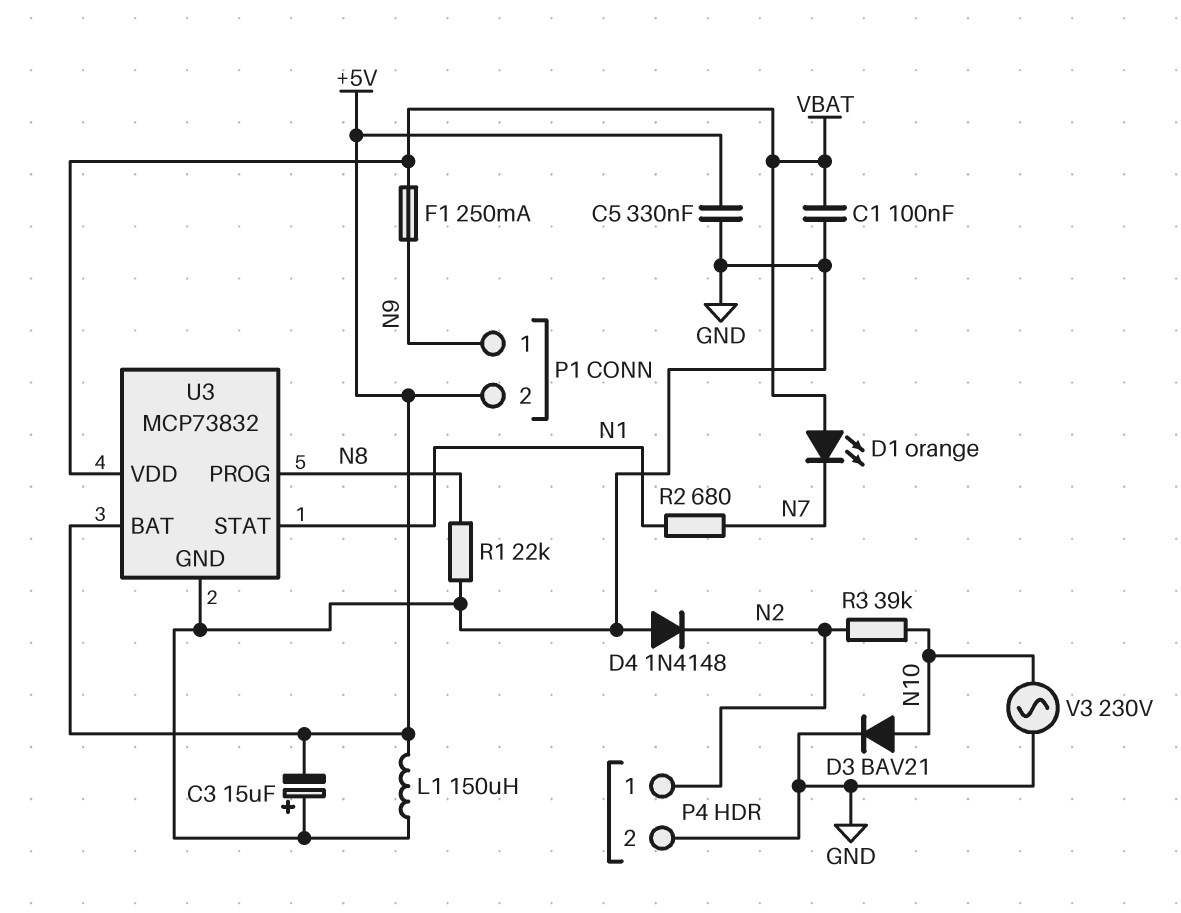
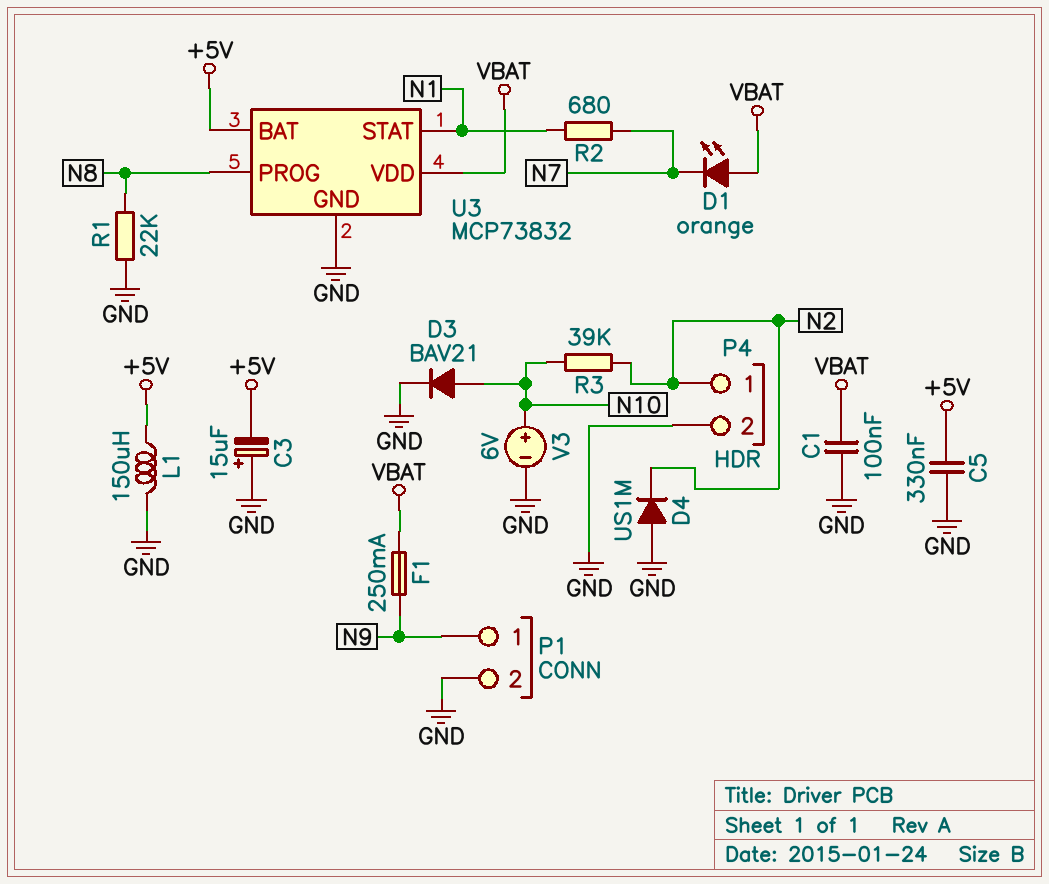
D4: diode 1N4148 (A GND, K N2) -> diode US1M (A GND, K N2)
P1 pin 2: +5V -> GND
V3: AC 230V (GND, N10) -> 6V (plus N10, minus GND)

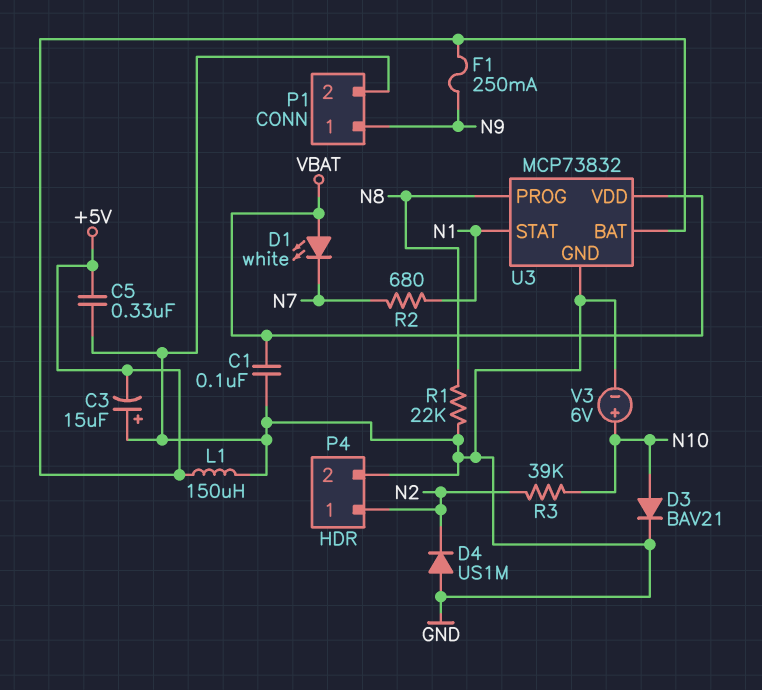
D1: LED orange (A VBAT, K N7) -> LED white (A VBAT, K N7)
F1: 250mA (N9, VBAT) -> 250mA (+5V, N9)

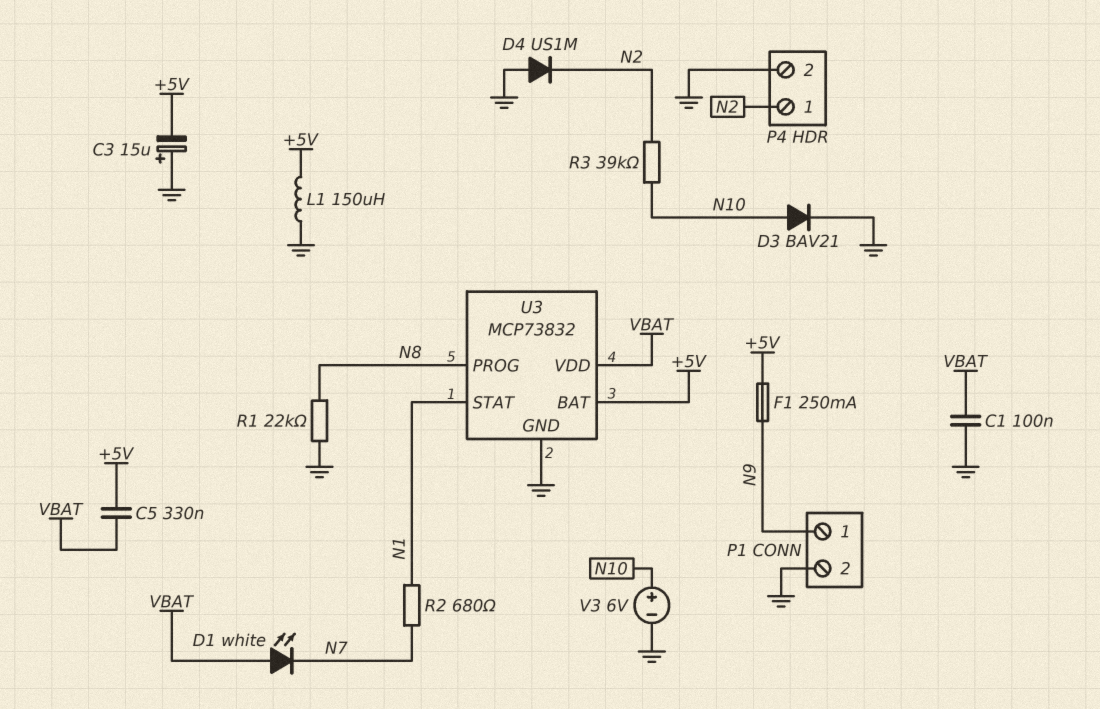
C5: 330nF (+5V, GND) -> 330nF (+5V, VBAT)

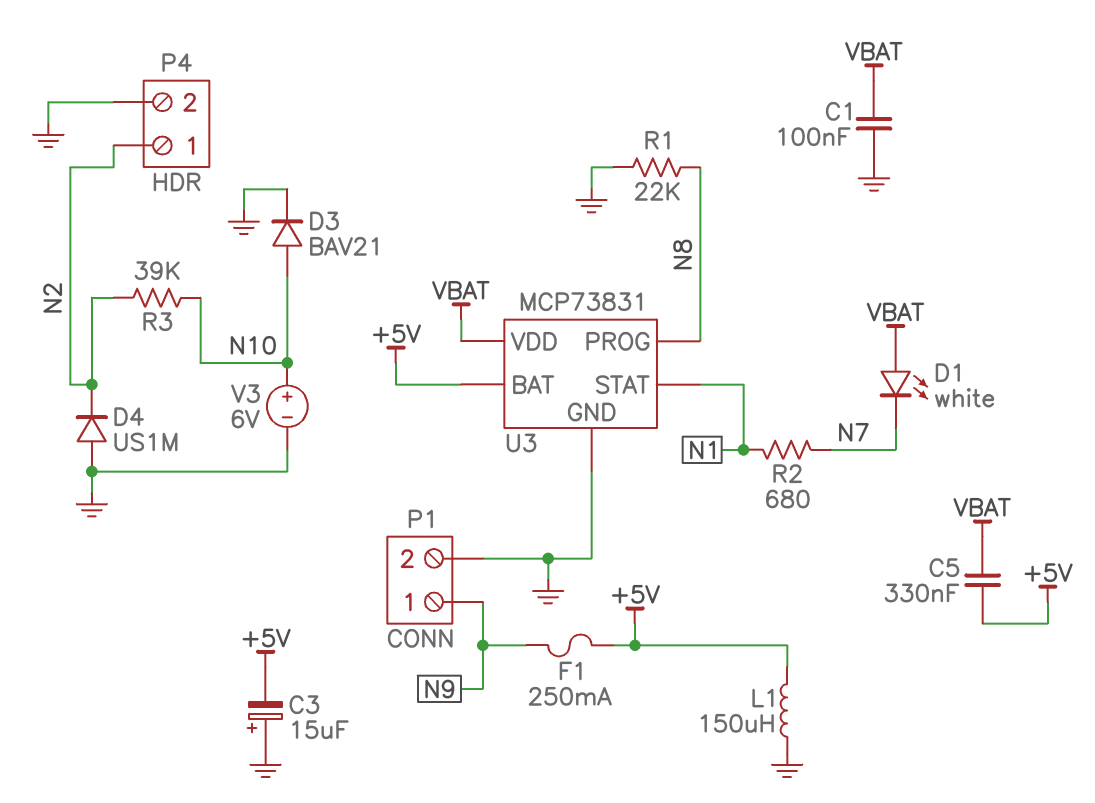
U3: MCP73832 -> MCP73831

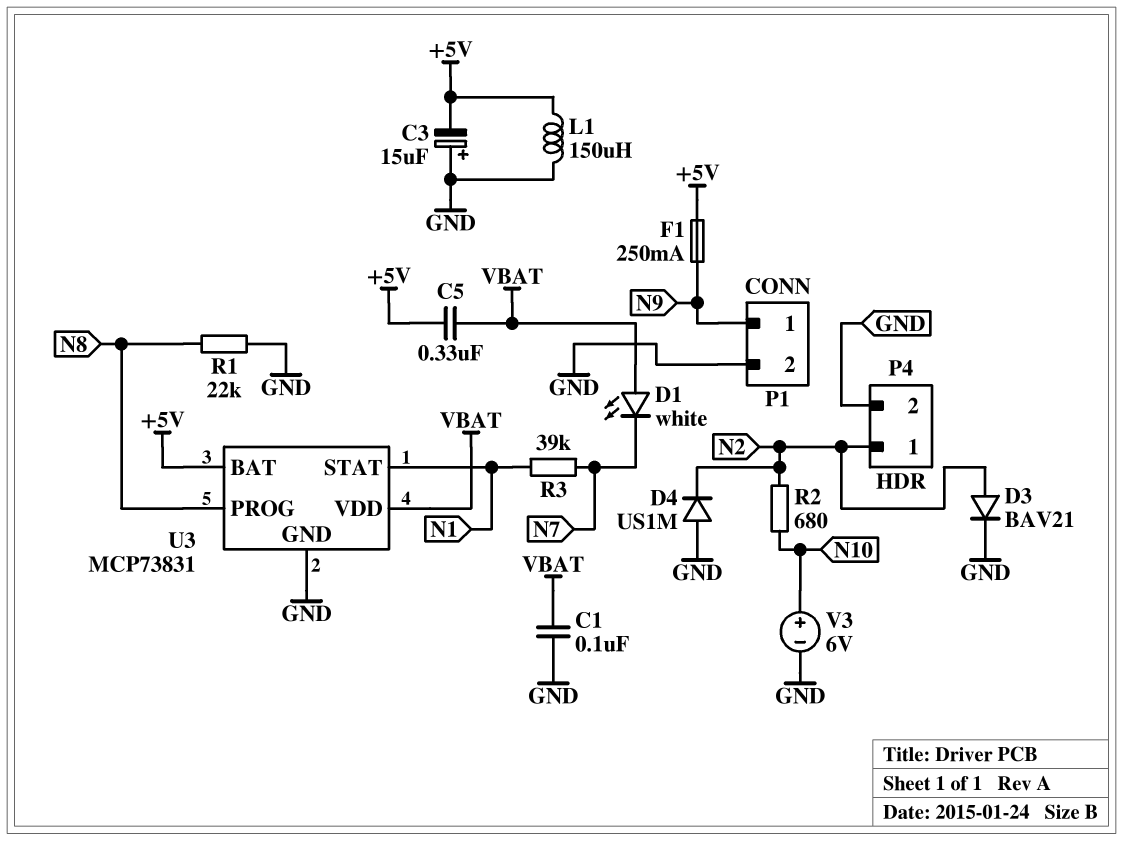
D3: diode BAV21 (A N10, K GND) -> diode BAV21 (A N2, K GND)
R2: 680 (N1, N7) -> 680 (N2, N10)
R3: 39k (N2, N10) -> 39k (N1, N7)

